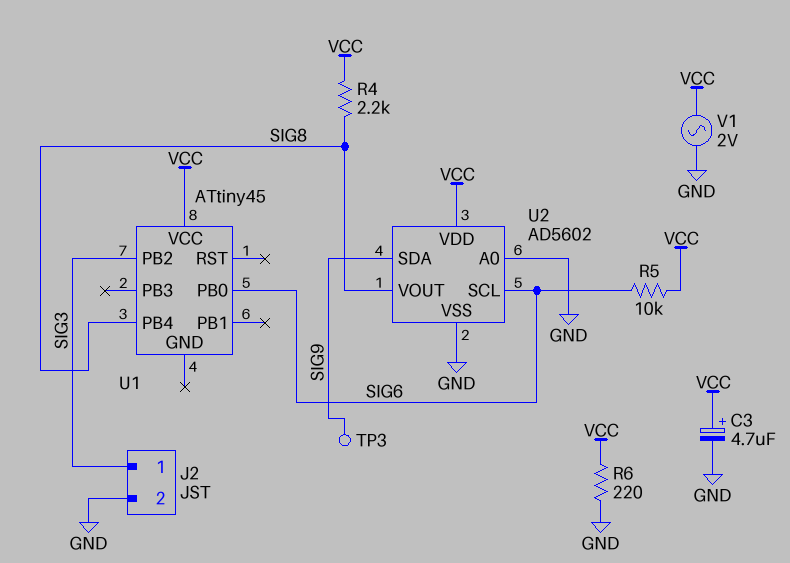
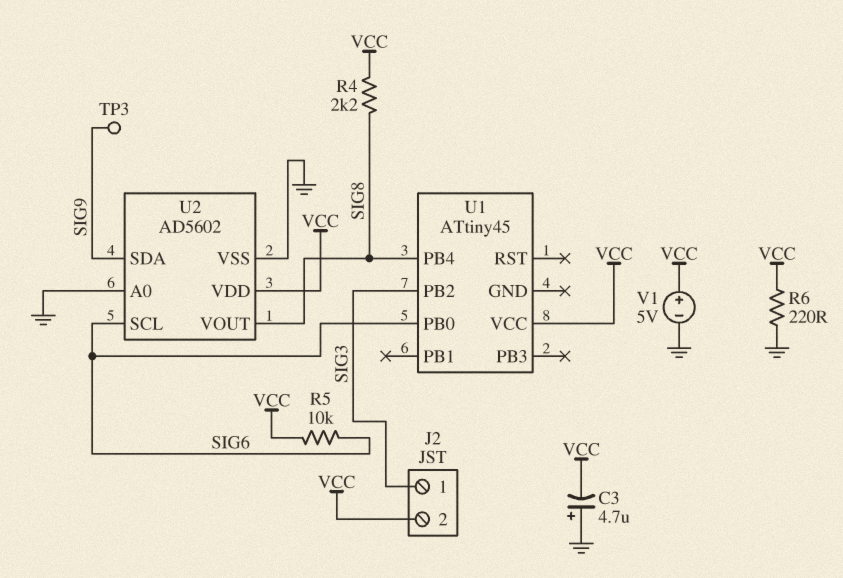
C3: 4.7uF (plus VCC, minus GND) -> 4.7uF (plus GND, minus VCC)
J2 pin 2: GND -> VCC
V1: AC 2V (GND, VCC) -> 5V (plus VCC, minus GND)

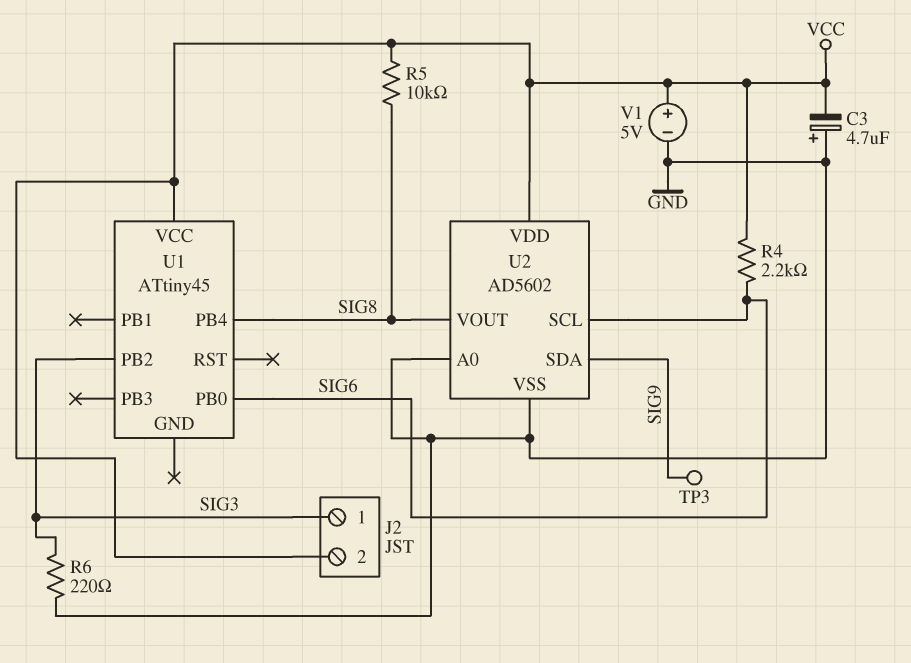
R4: 2.2k (SIG8, VCC) -> 2.2k (SIG6, VCC)
R5: 10k (SIG6, VCC) -> 10k (SIG8, VCC)
R6: 220 (GND, VCC) -> 220 (GND, SIG3)

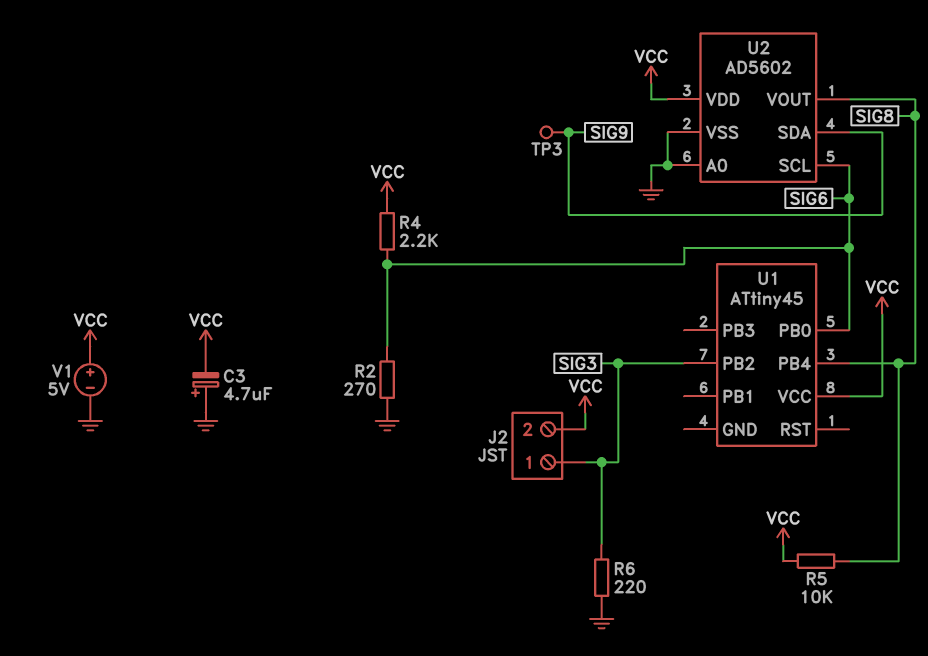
R2: none -> 270 (GND, SIG6)

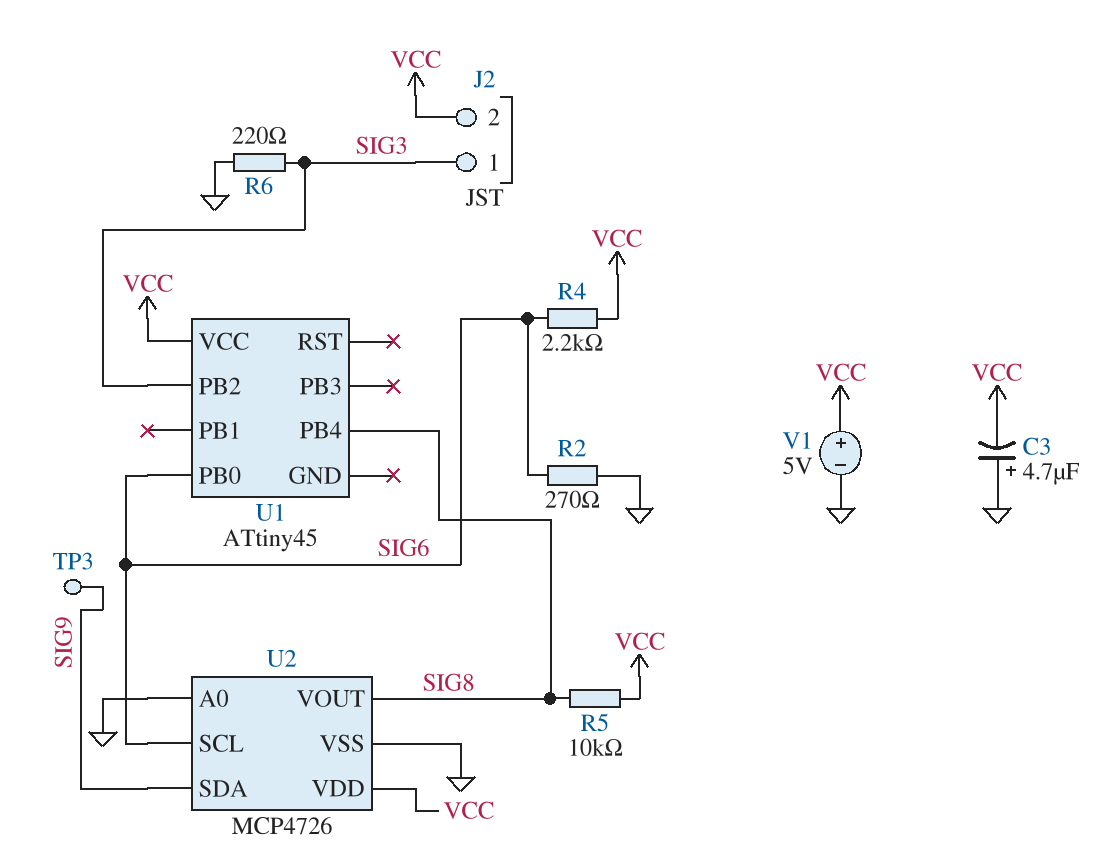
U2: AD5602 -> MCP4726

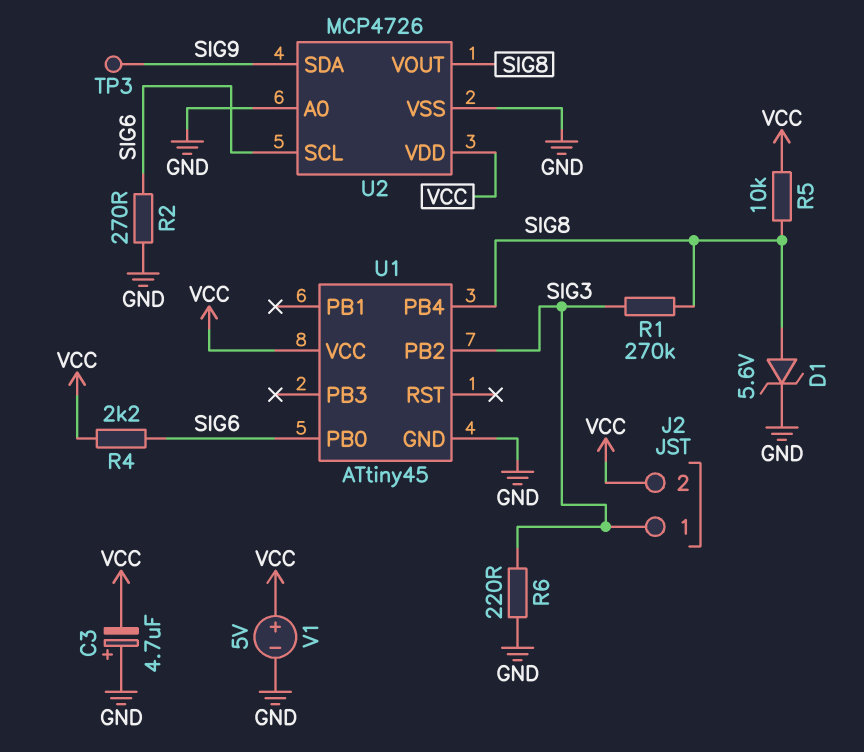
D1: none -> zener 5.6V (A SIG8, K GND)
R1: none -> 270k (SIG3, SIG8)
U1 pin GND: none -> GND

